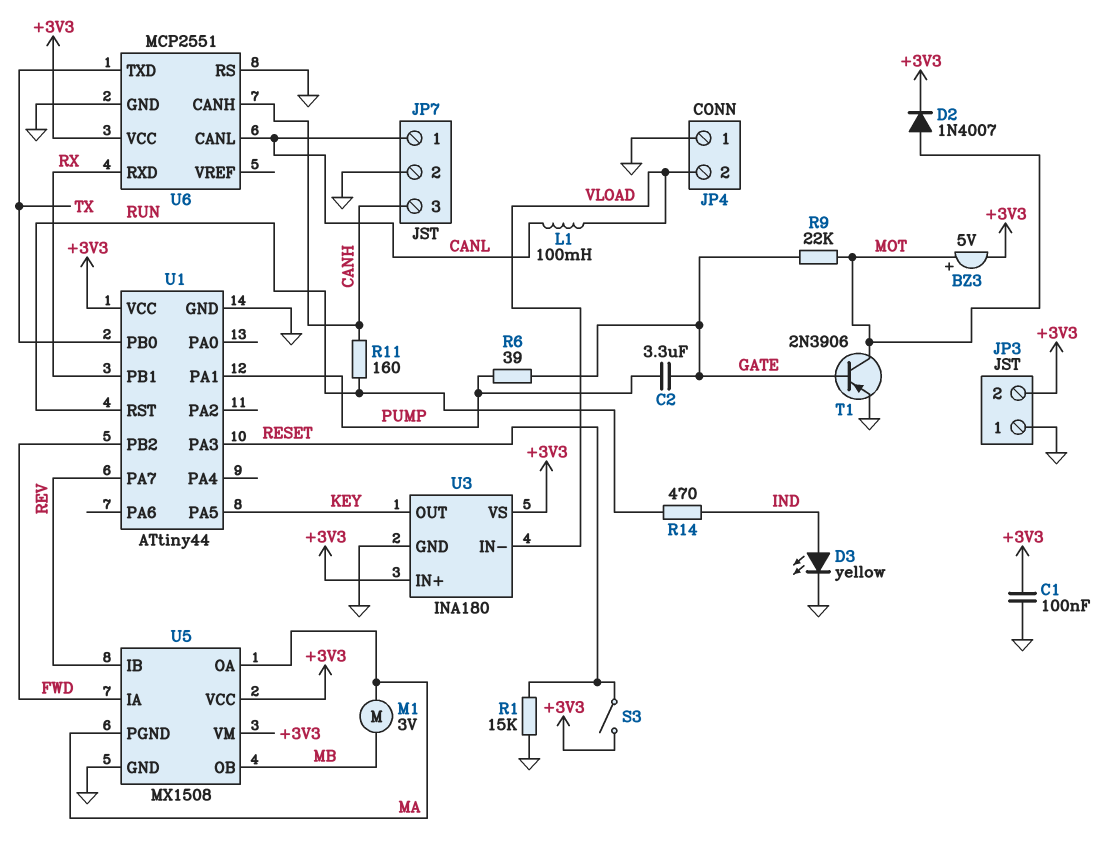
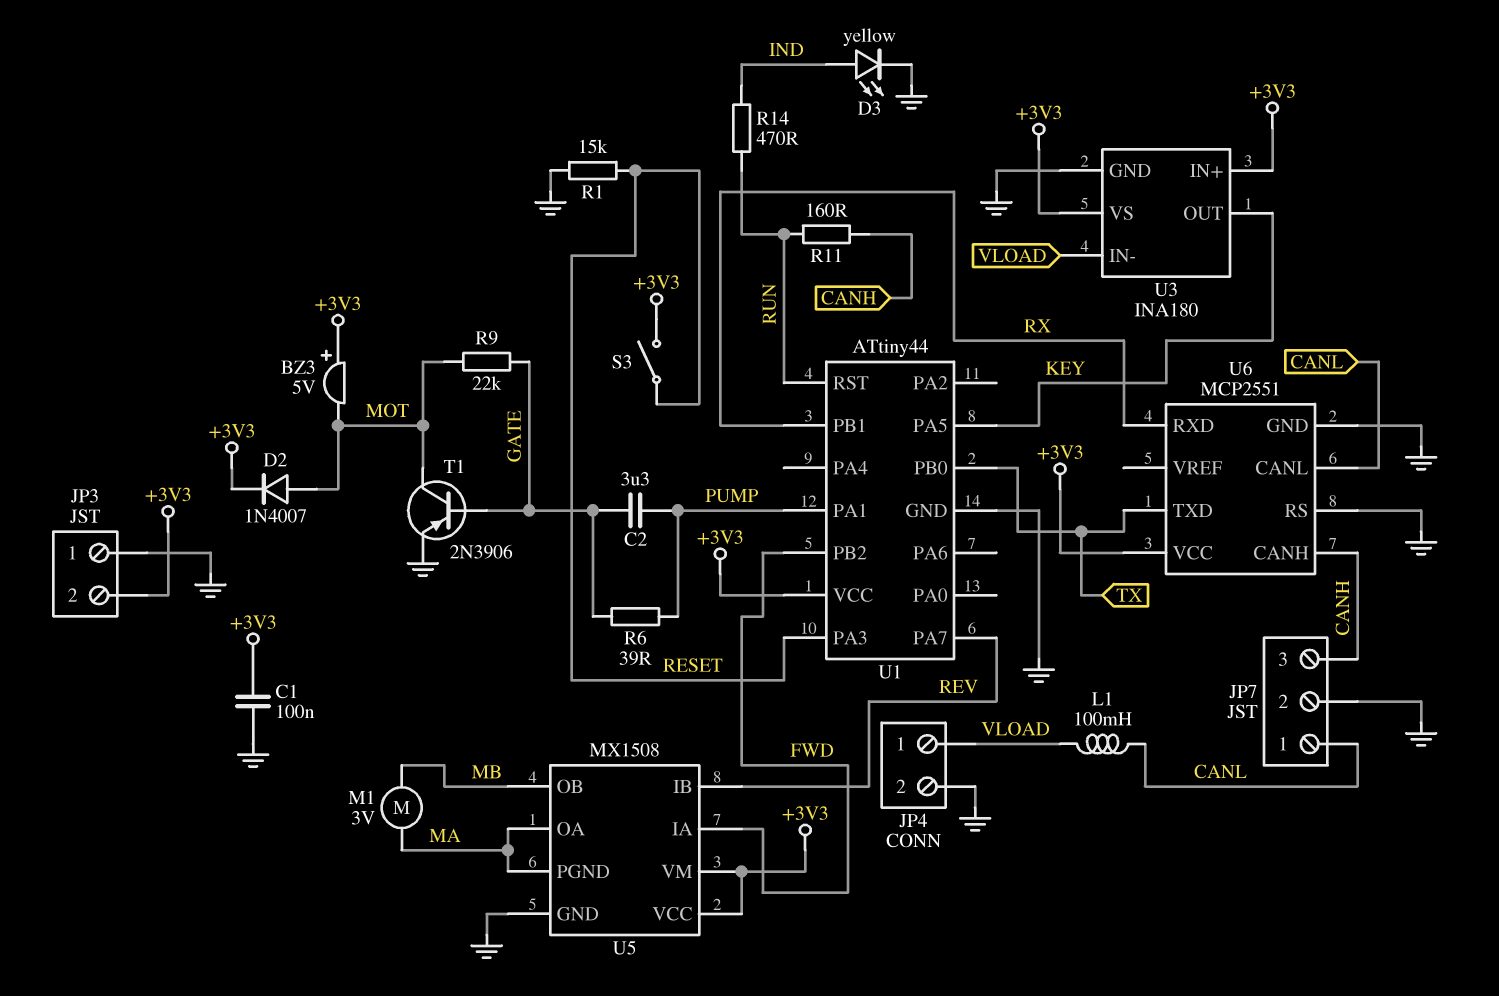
BZ3: buzzer 5V (plus MOT, minus +3V3) -> buzzer 5V (plus +3V3, minus MOT)
JP4 pin 1: GND -> VLOAD
JP4 pin 2: VLOAD -> GND

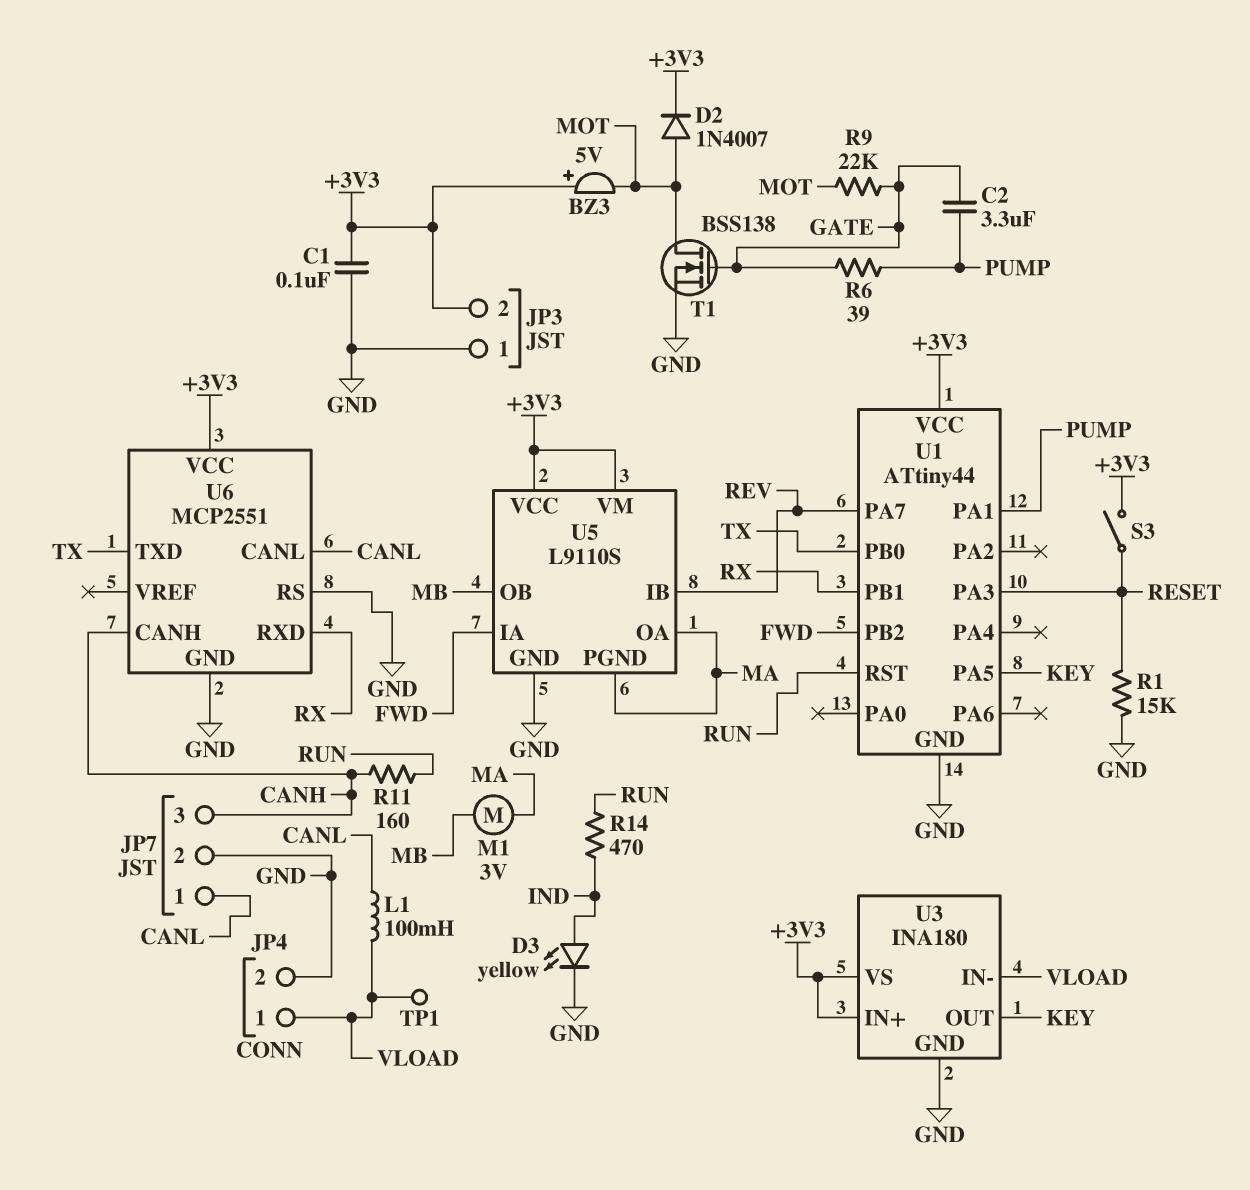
T1: PNP 2N3906 (B GATE, C MOT, E GND) -> NMOS BSS138 (G GATE, D MOT, S GND)
TP1: none -> test point (VLOAD)
U5: MX1508 -> L9110S

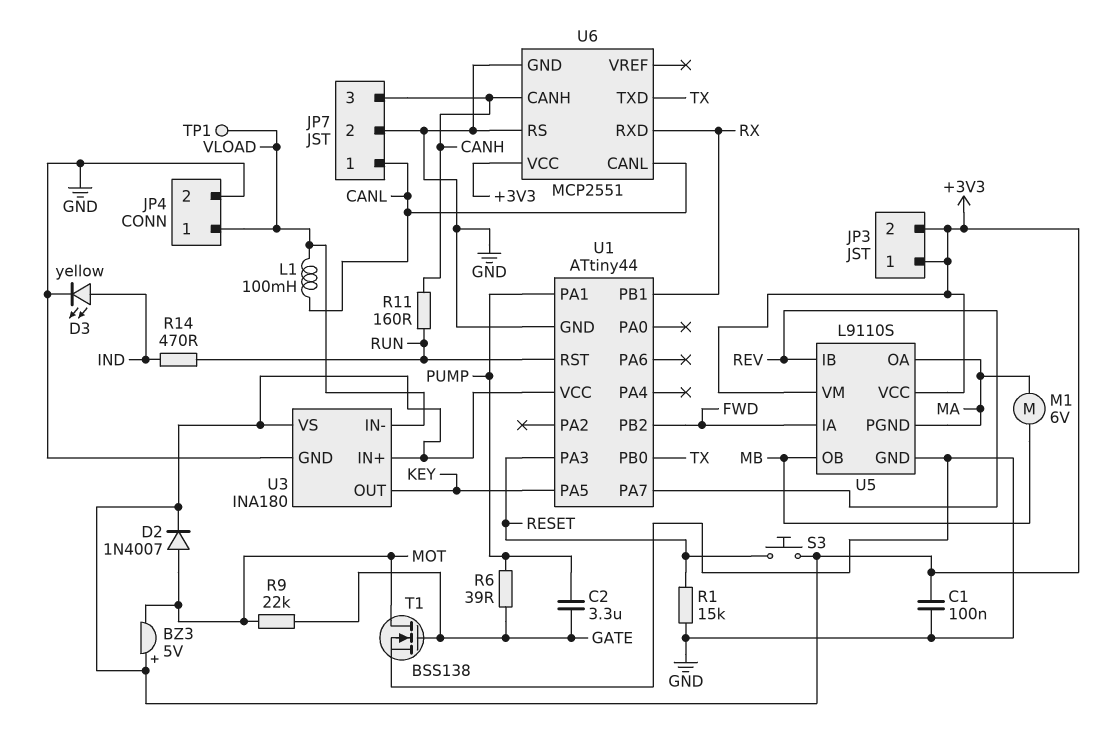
JP3 pin 1: GND -> +3V3
M1: motor 3V (MA, MB) -> motor 6V (MA, MB)
S3: switch (+3V3, RESET) -> button (+3V3, RESET)

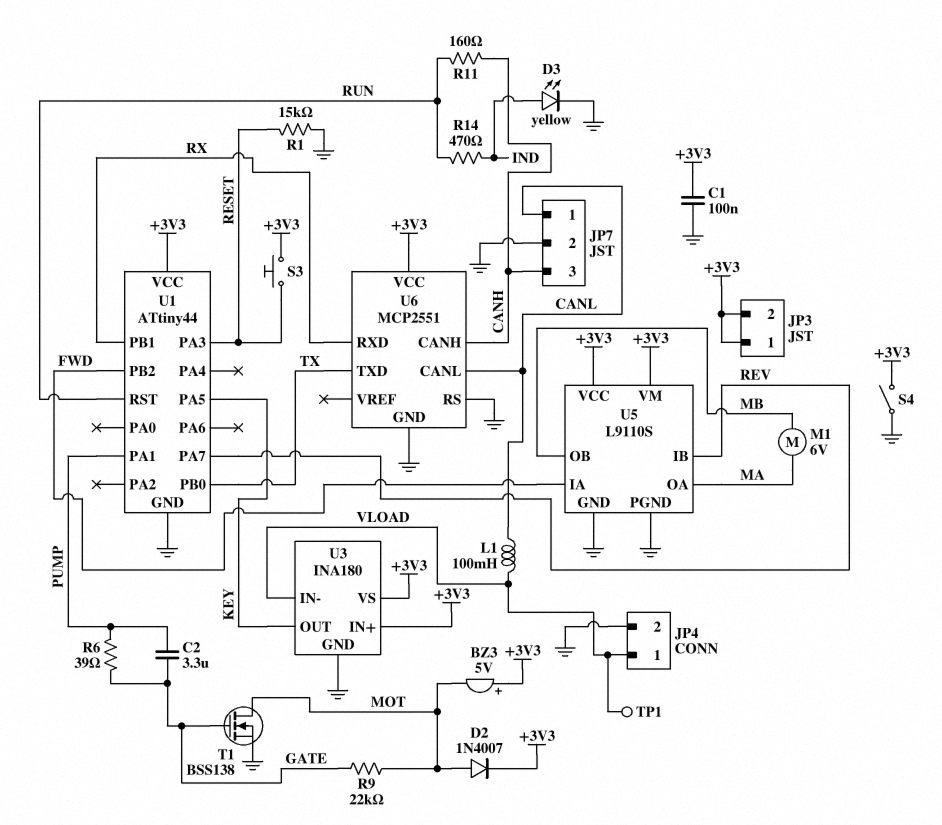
S4: none -> switch (+3V3, GND)
U5 pin PGND: MA -> GND

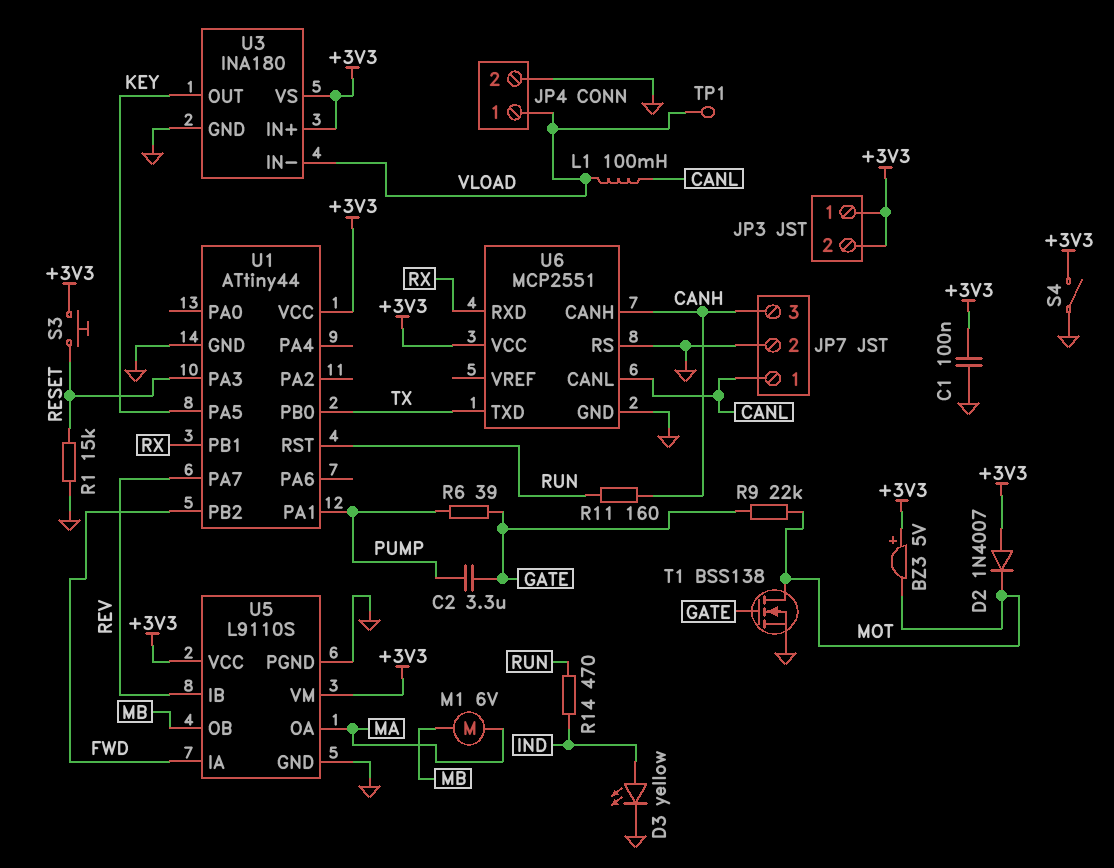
D2: diode 1N4007 (A MOT, K +3V3) -> diode 1N4007 (A +3V3, K MOT)

